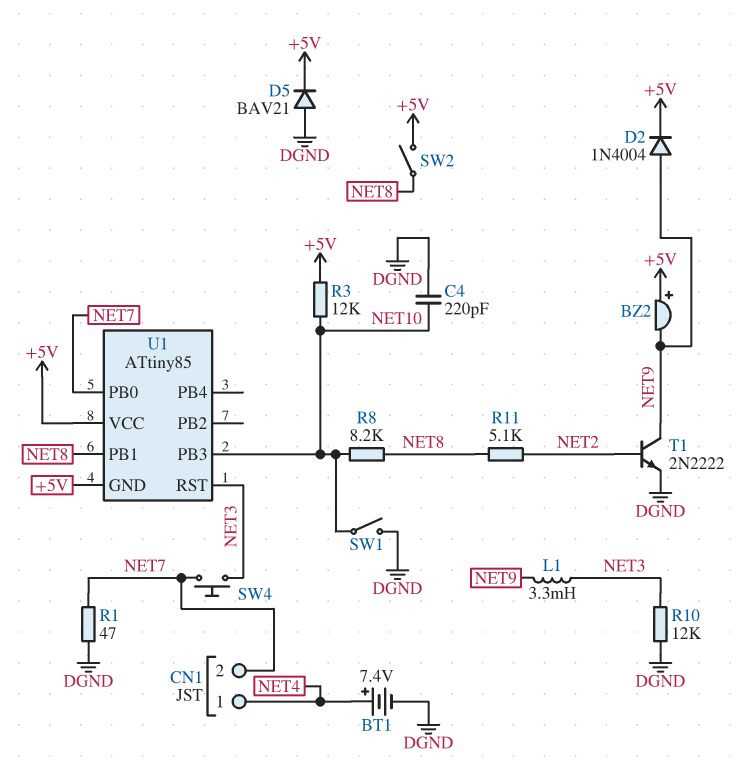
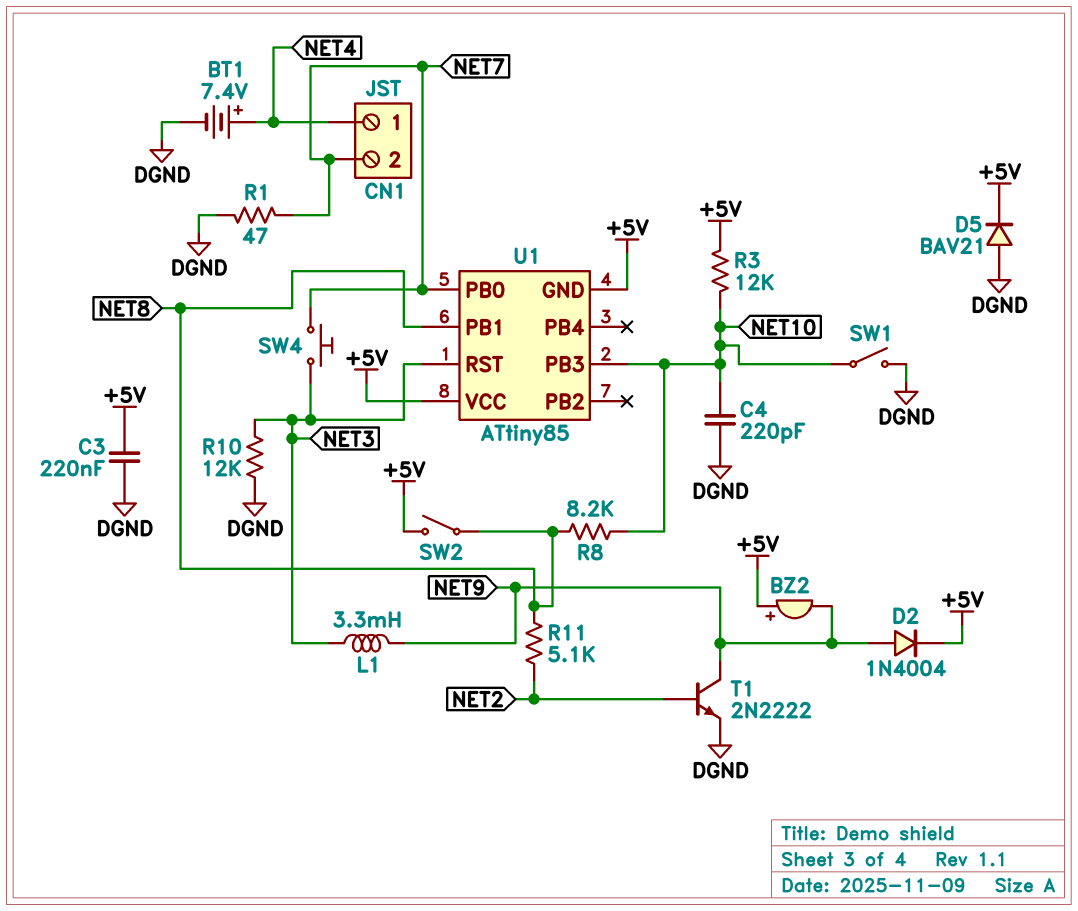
C3: none -> 220nF (+5V, DGND)

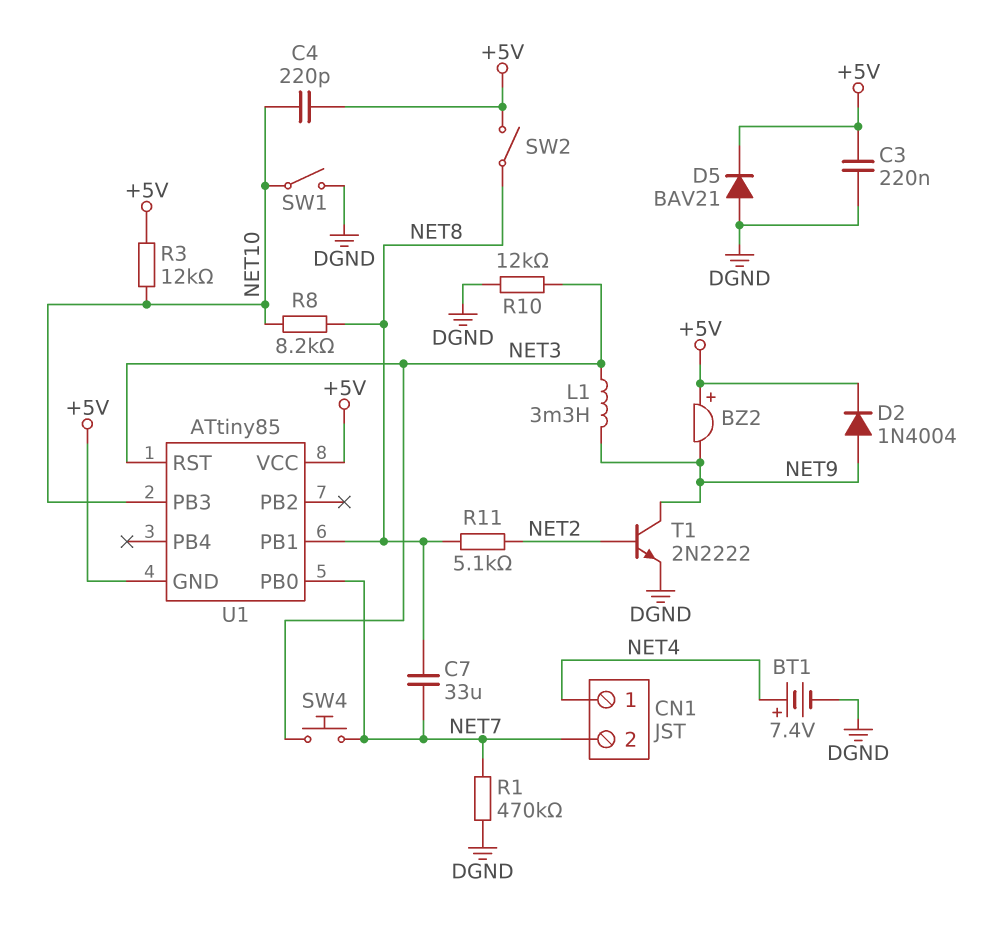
C4: 220pF (DGND, NET10) -> 220pF (+5V, NET10)
C7: none -> 33uF (NET7, NET8)
R1: 47 (DGND, NET7) -> 470k (DGND, NET7)

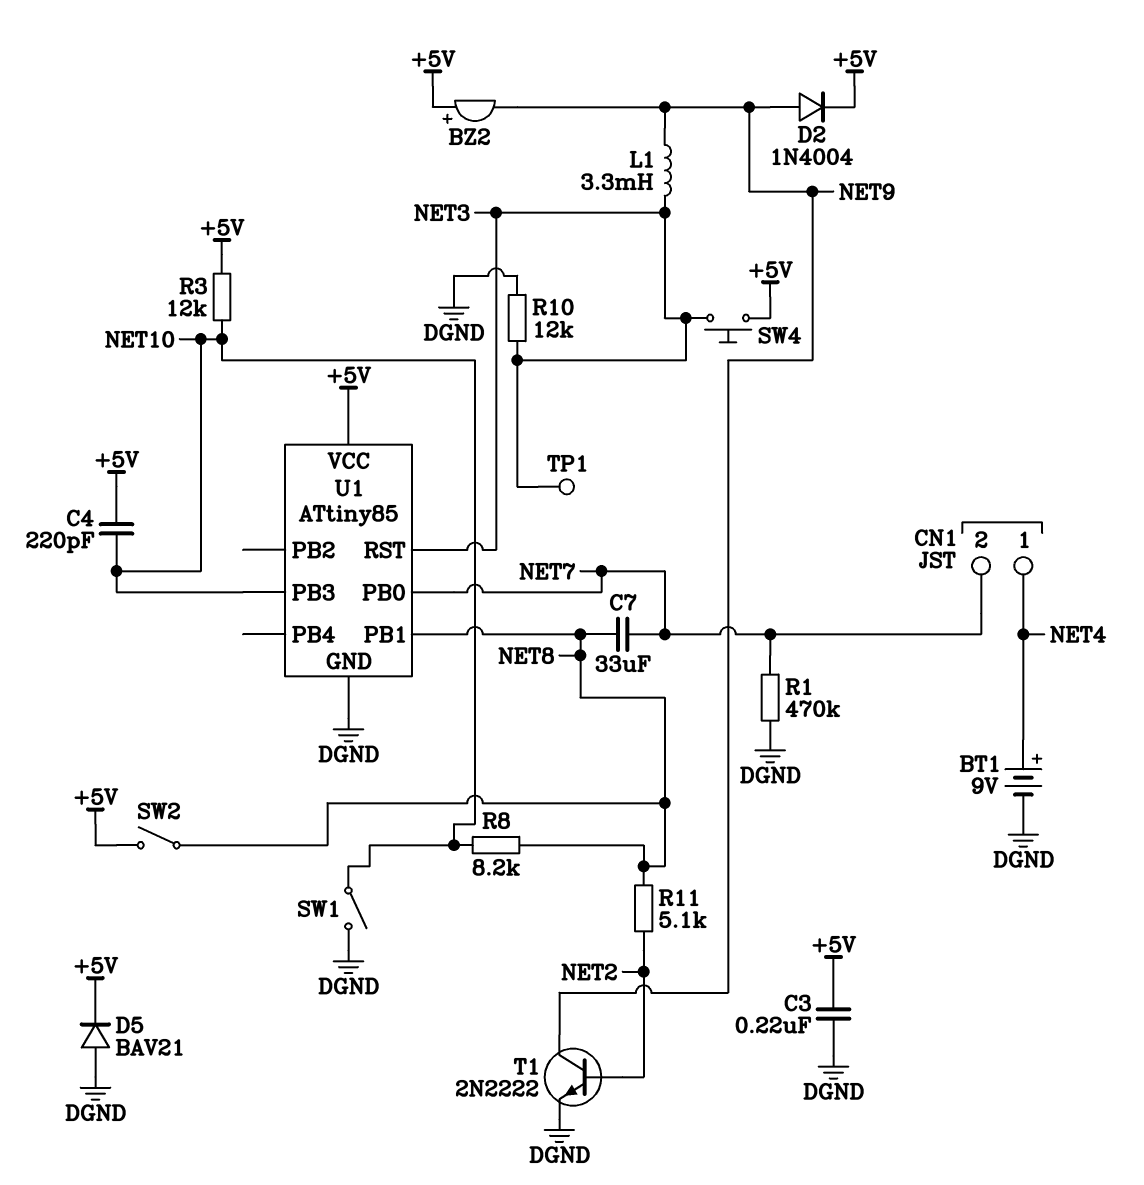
BT1: 7.4V (plus NET4, minus DGND) -> 9V (plus NET4, minus DGND)
SW4: button (NET3, NET7) -> button (+5V, NET3)
TP1: none -> test point (NET3)
U1 pin GND: +5V -> DGND

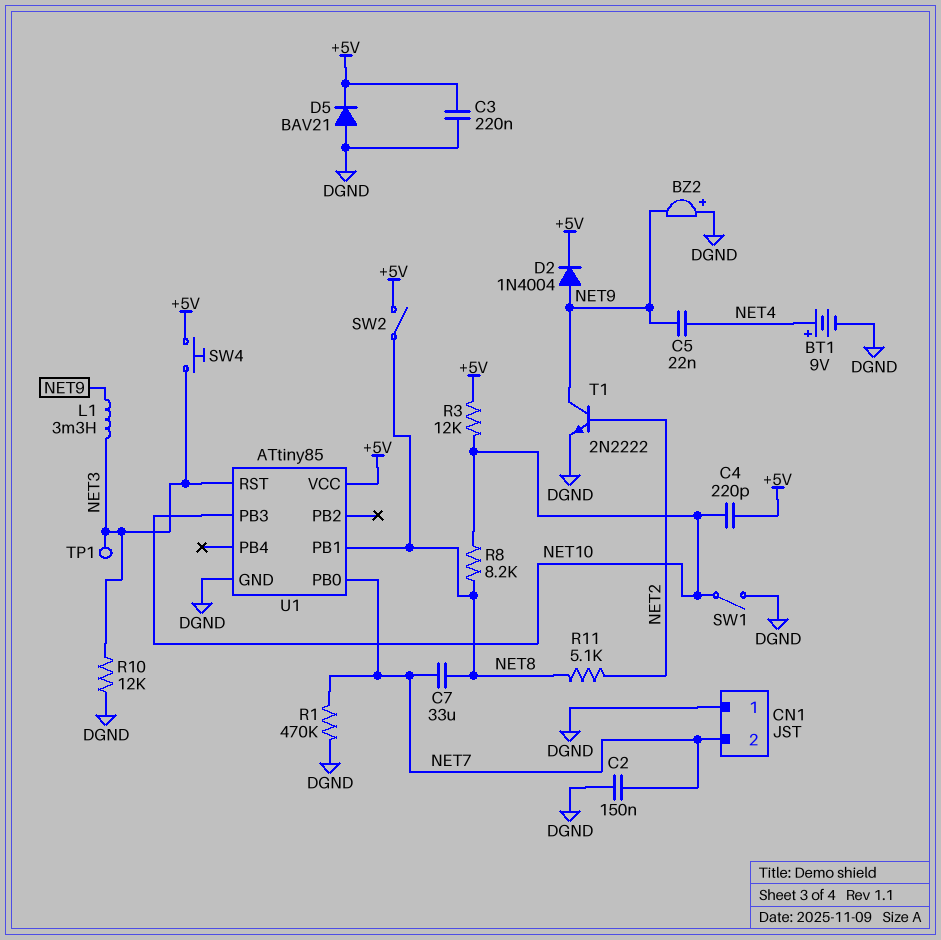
BZ2: buzzer (plus +5V, minus NET9) -> buzzer (plus DGND, minus NET9)
C2: none -> 150nF (DGND, NET7)
C5: none -> 22nF (NET4, NET9)
CN1 pin 1: NET4 -> DGND

